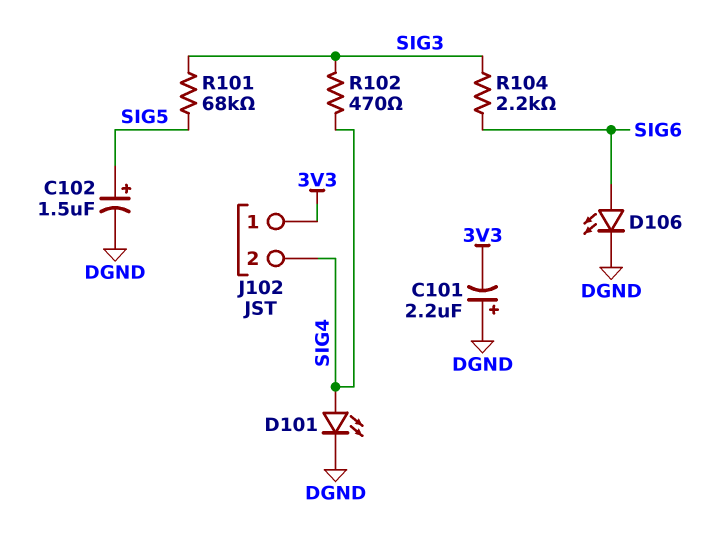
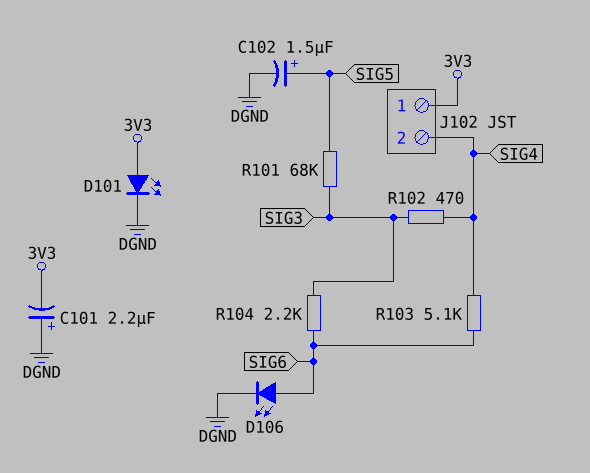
D101: LED (A SIG4, K DGND) -> LED (A 3V3, K DGND)
R103: none -> 5.1k (SIG4, SIG6)

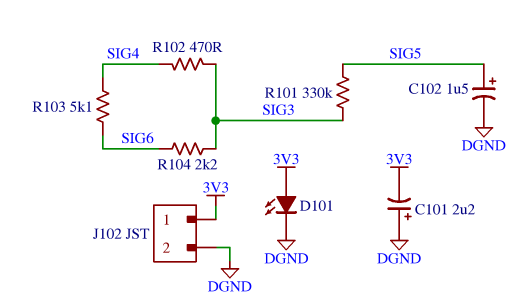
D106: LED (A SIG6, K DGND) -> none
J102 pin 2: SIG4 -> DGND
R101: 68k (SIG3, SIG5) -> 330k (SIG3, SIG5)

